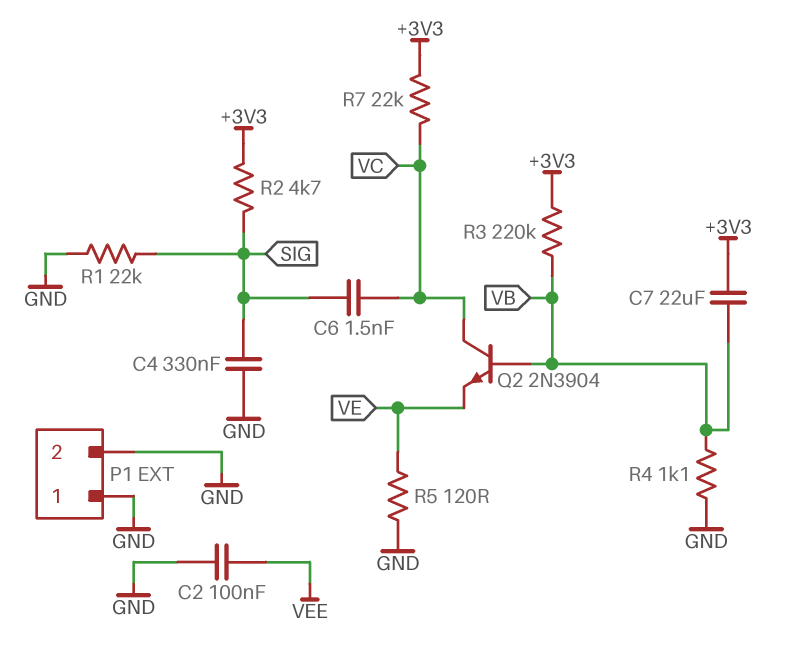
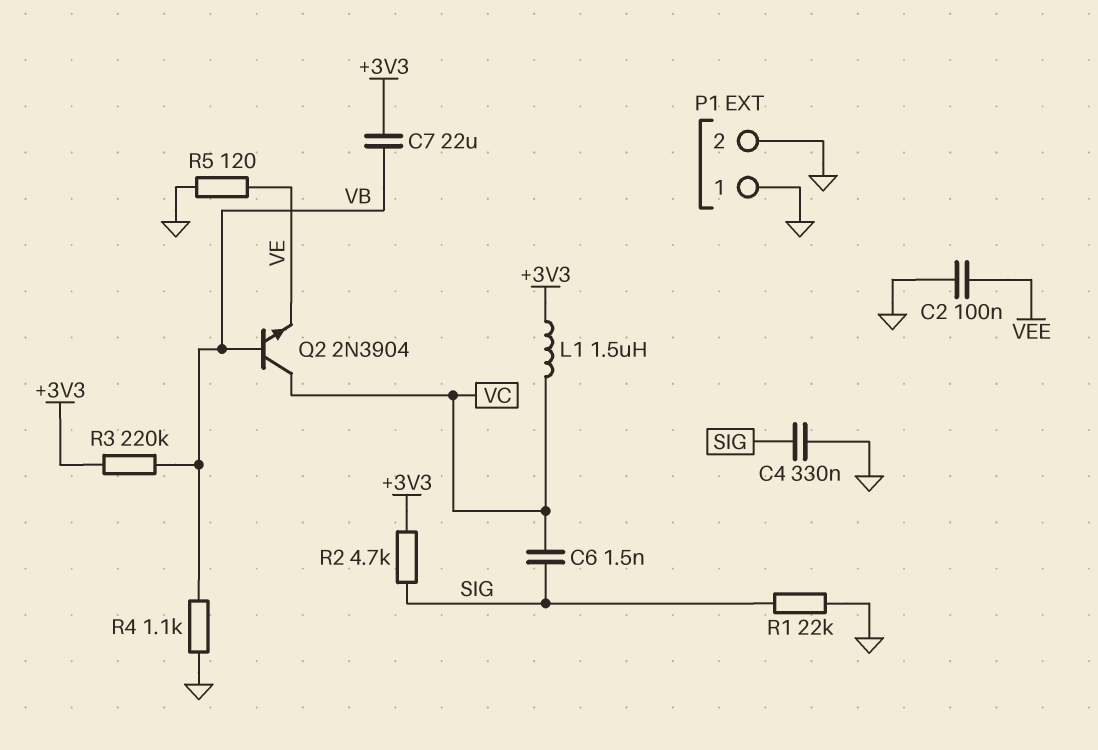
L1: none -> 1.5uH (+3V3, VC)
R7: 22k (+3V3, VC) -> none

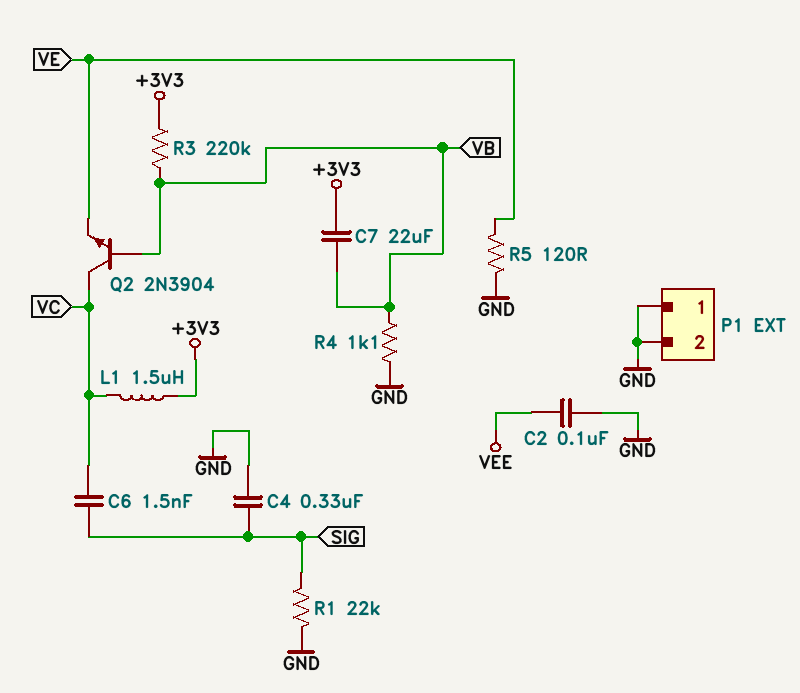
R2: 4.7k (+3V3, SIG) -> none

